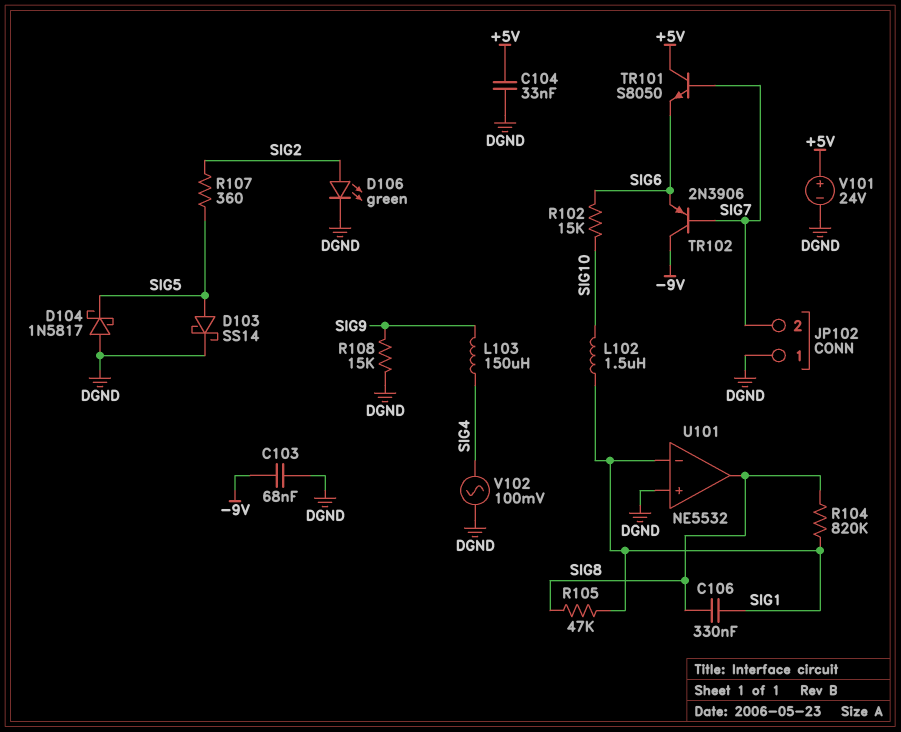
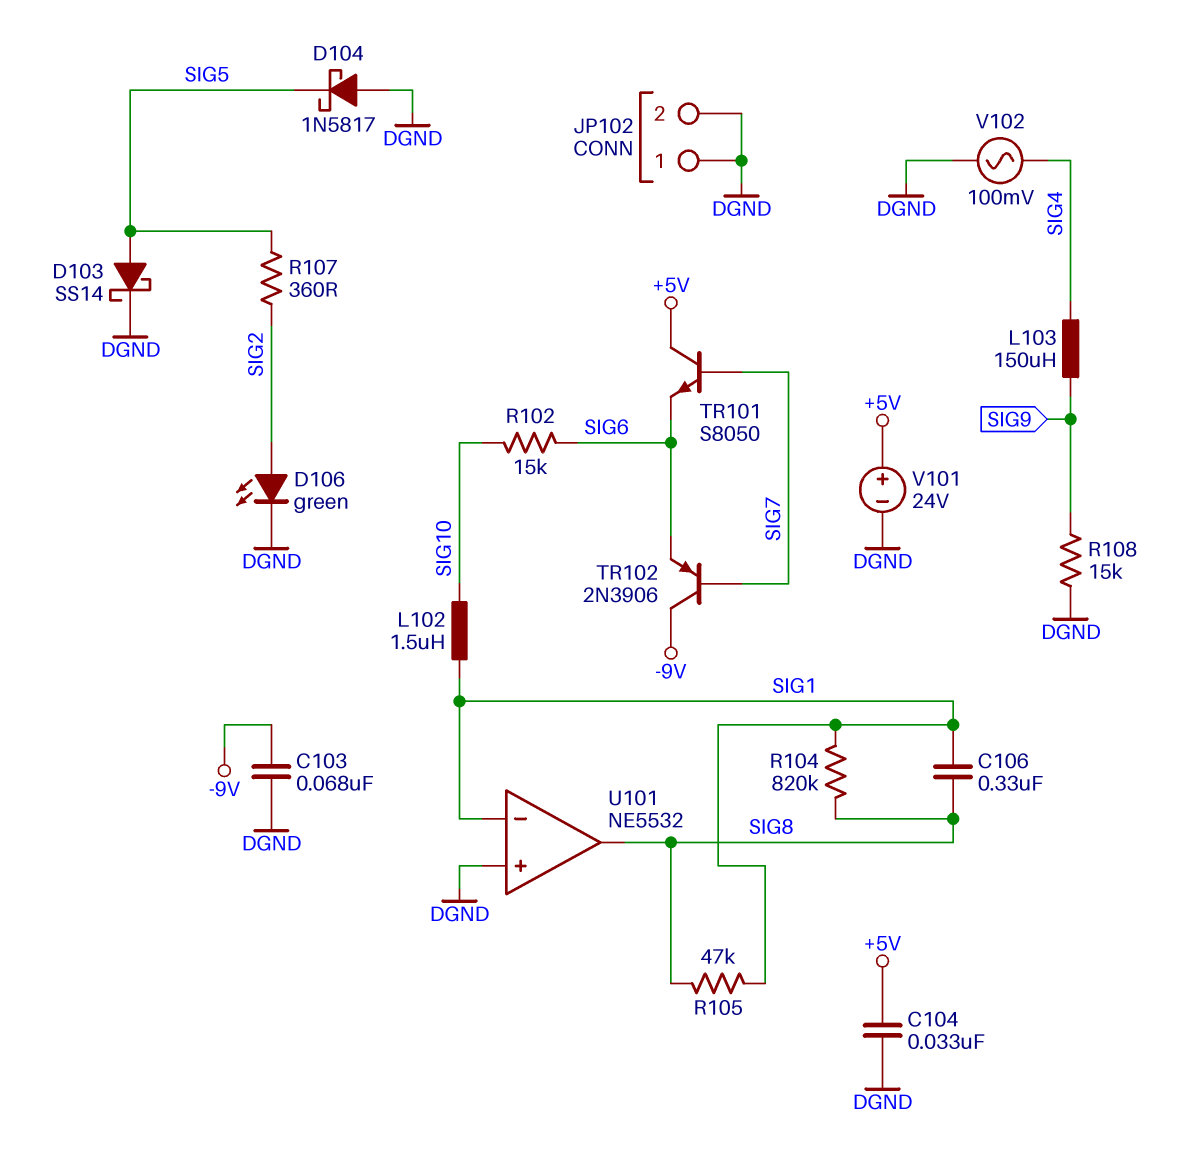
JP102 pin 2: SIG7 -> DGND

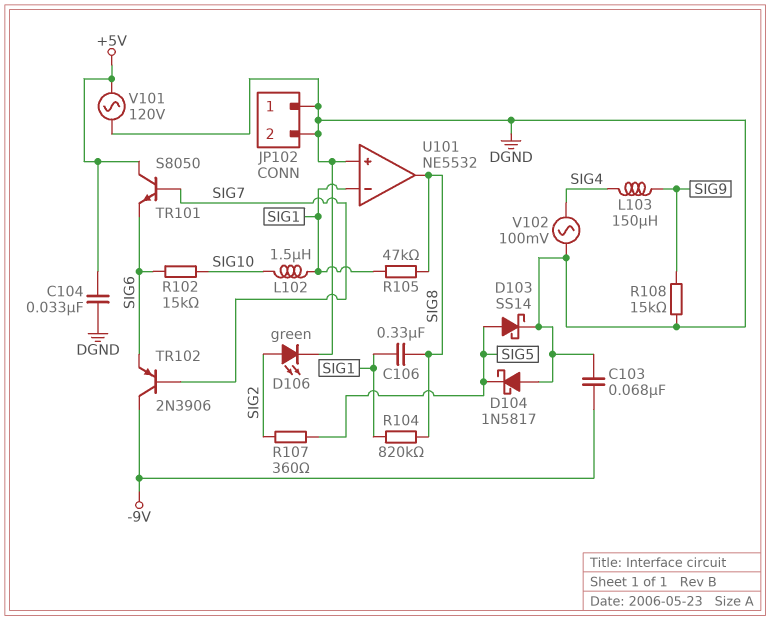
V101: 24V (plus +5V, minus DGND) -> AC 120V (+5V, DGND)

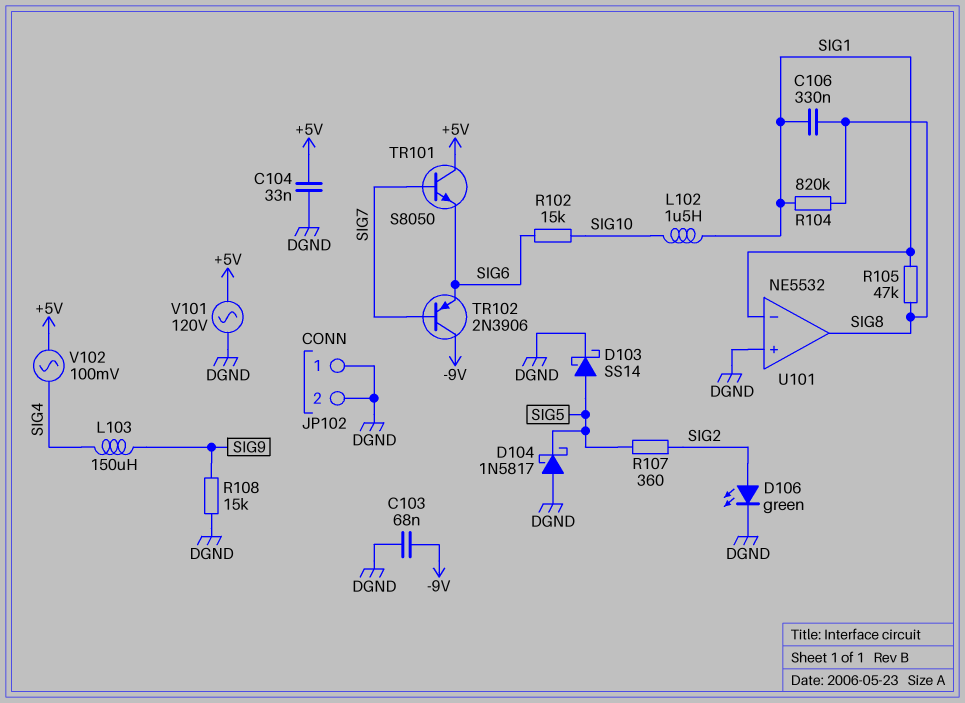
V102: AC 100mV (DGND, SIG4) -> AC 100mV (+5V, SIG4)

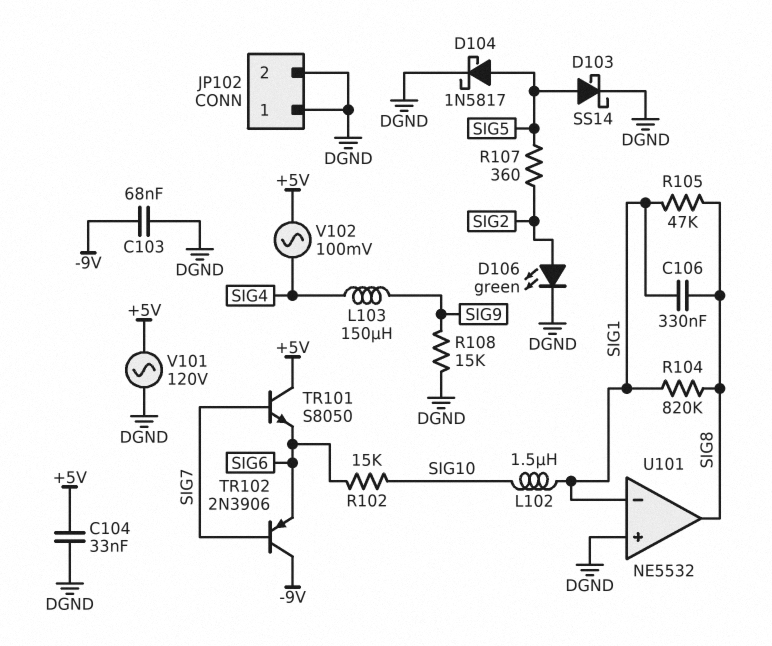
D104: schottky 1N5817 (A DGND, K SIG5) -> schottky 1N5817 (A SIG5, K DGND)

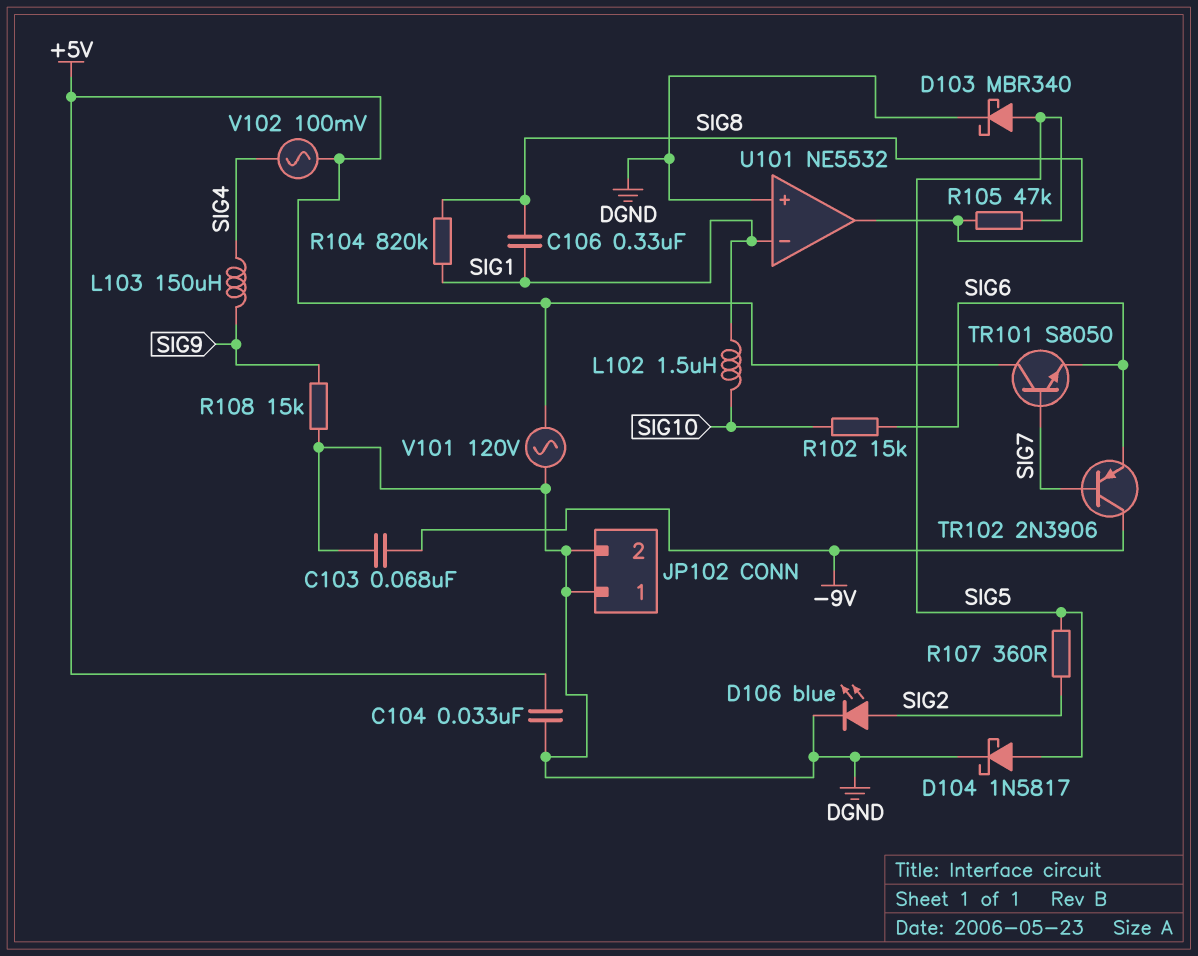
D103: schottky SS14 (A SIG5, K DGND) -> schottky MBR340 (A SIG5, K DGND)
D106: LED green (A SIG2, K DGND) -> LED blue (A SIG2, K DGND)
R105: 47k (SIG1, SIG8) -> 47k (SIG5, SIG8)

